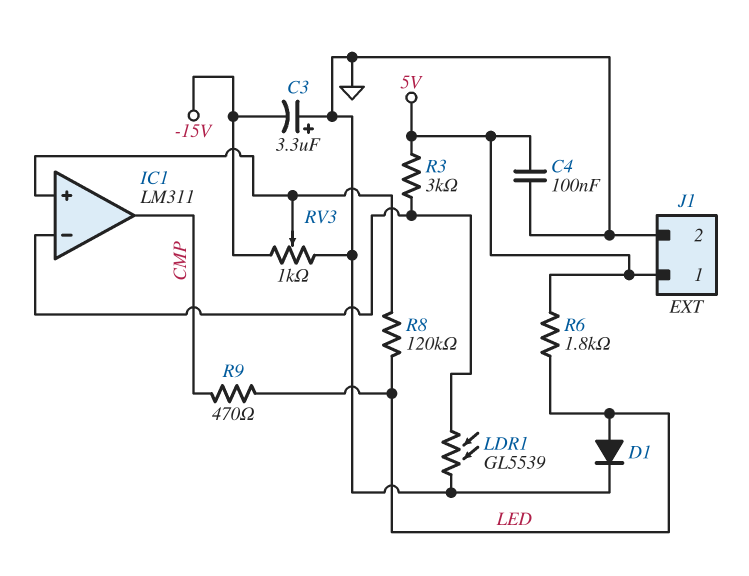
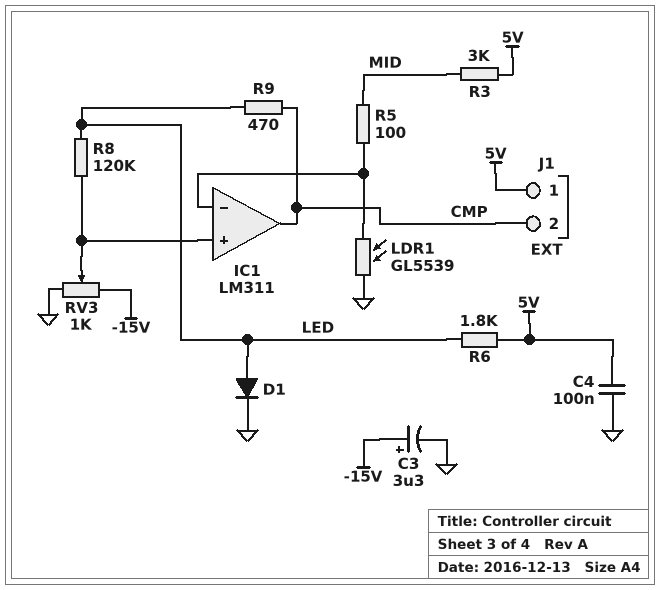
C3: 3.3uF (plus GND, minus -15V) -> 3.3uF (plus -15V, minus GND)
J1 pin 2: GND -> CMP
R3: 3k (5V, IC1/in-) -> 3k (5V, MID)
R5: none -> 100 (IC1/in-, MID)

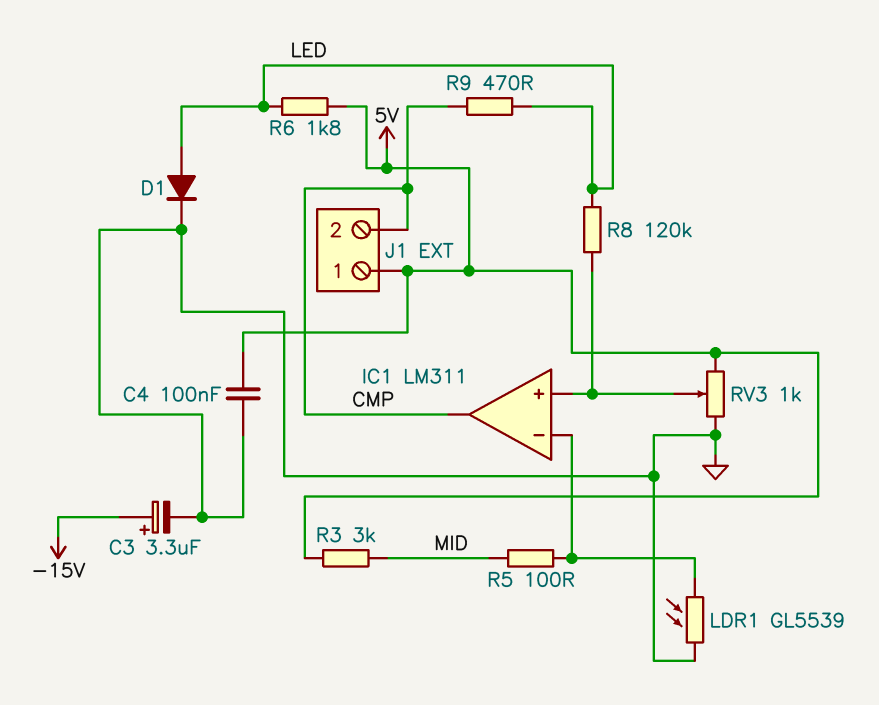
RV3: 1k (-15V, GND, wiper IC1/in+) -> 1k (5V, GND, wiper IC1/in+)

